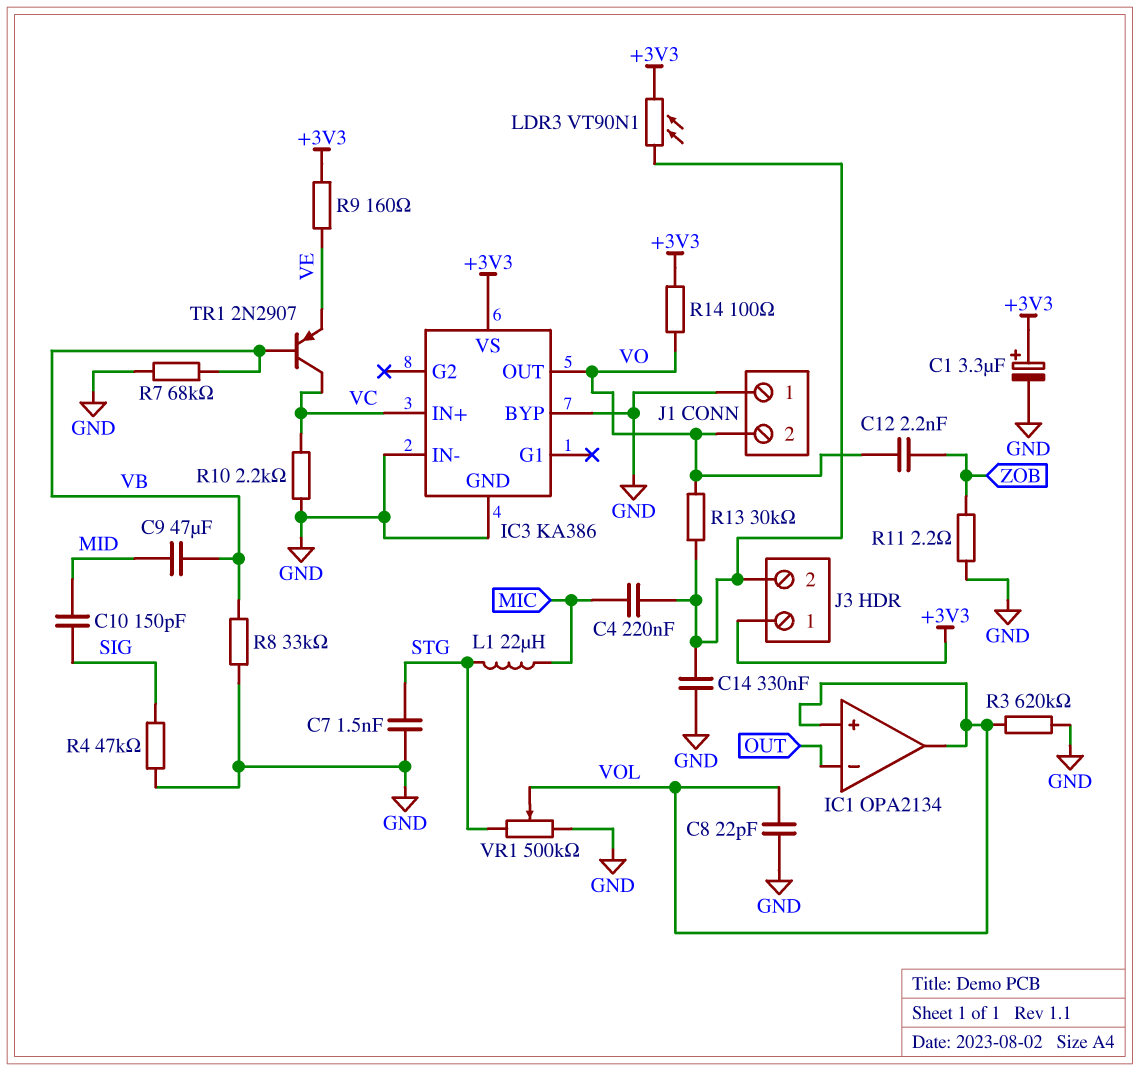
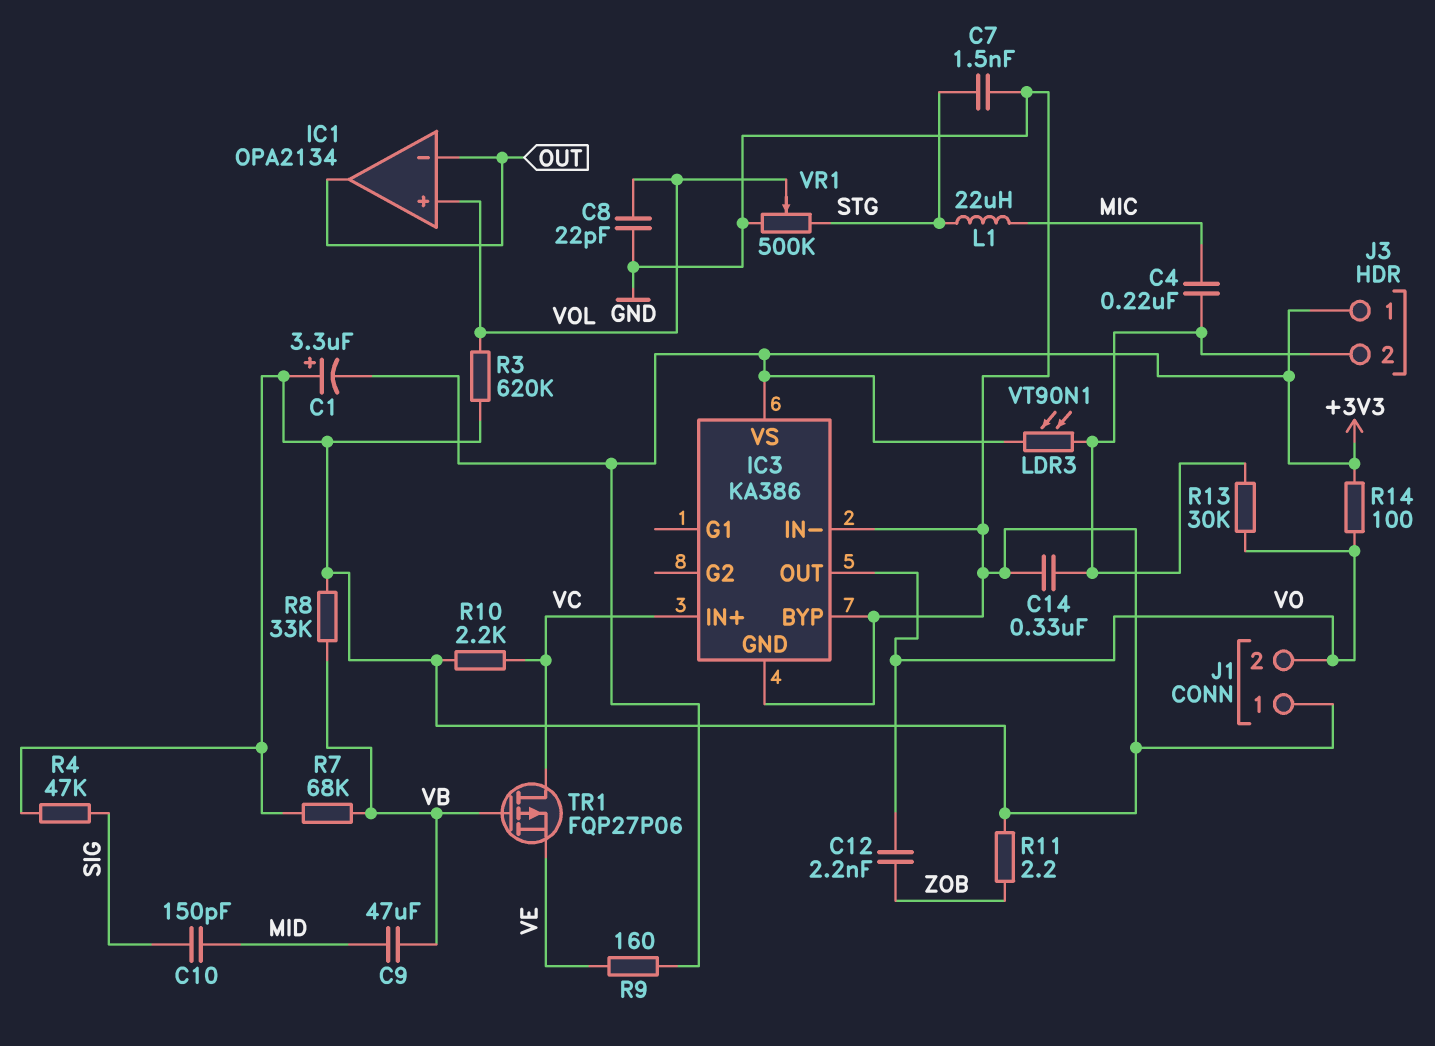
C1: 3.3uF (plus +3V3, minus GND) -> 3.3uF (plus GND, minus +3V3)
IC1 pin out: VOL -> OUT
TR1: PNP 2N2907 (B VB, C VC, E VE) -> PMOS FQP27P06 (G VB, D VC, S VE)

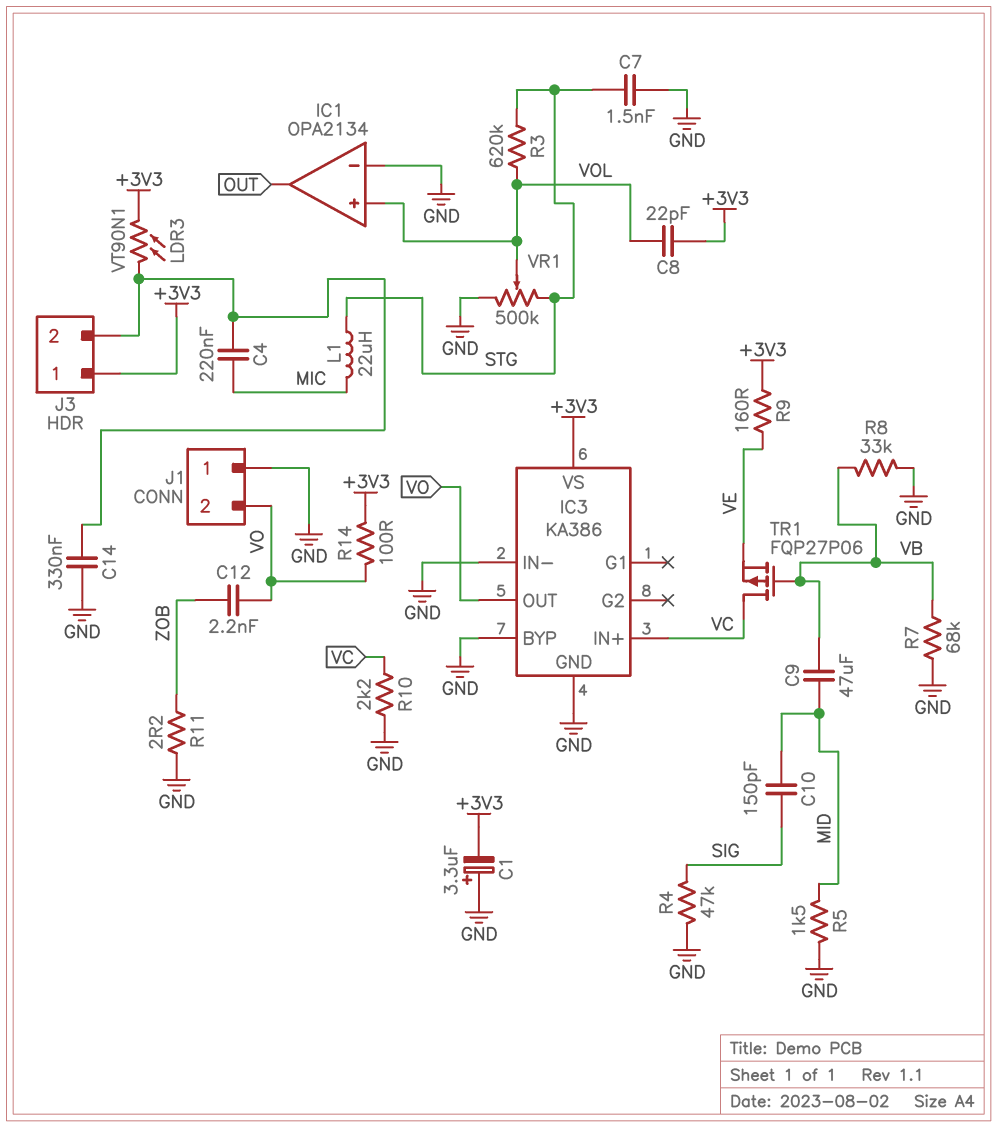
C8: 22pF (GND, VOL) -> 22pF (+3V3, VOL)
IC1 pin in-: OUT -> GND
R3: 620k (GND, VOL) -> 620k (STG, VOL)
R5: none -> 1.5k (GND, MID)
R13: 30k (J3/2, VO) -> none

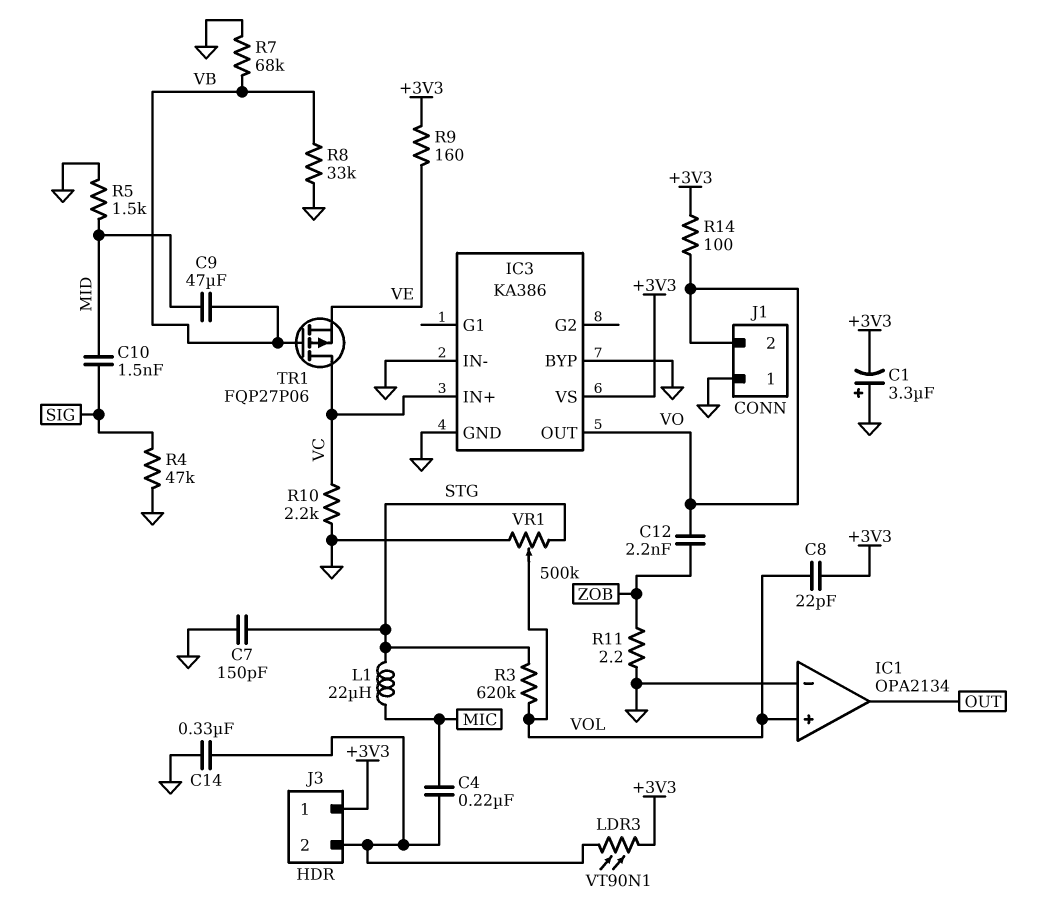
C7: 1.5nF (GND, STG) -> 150pF (GND, STG)
C10: 150pF (MID, SIG) -> 1.5nF (MID, SIG)

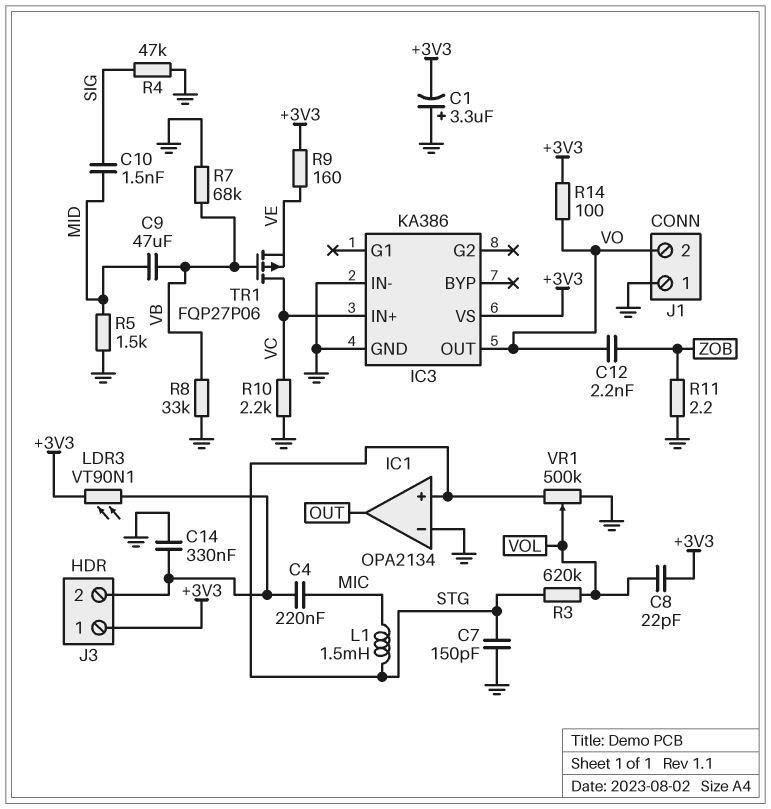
IC1 pin in+: VOL -> STG
IC3 pin BYP: GND -> none
L1: 22uH (MIC, STG) -> 1.5mH (MIC, STG)

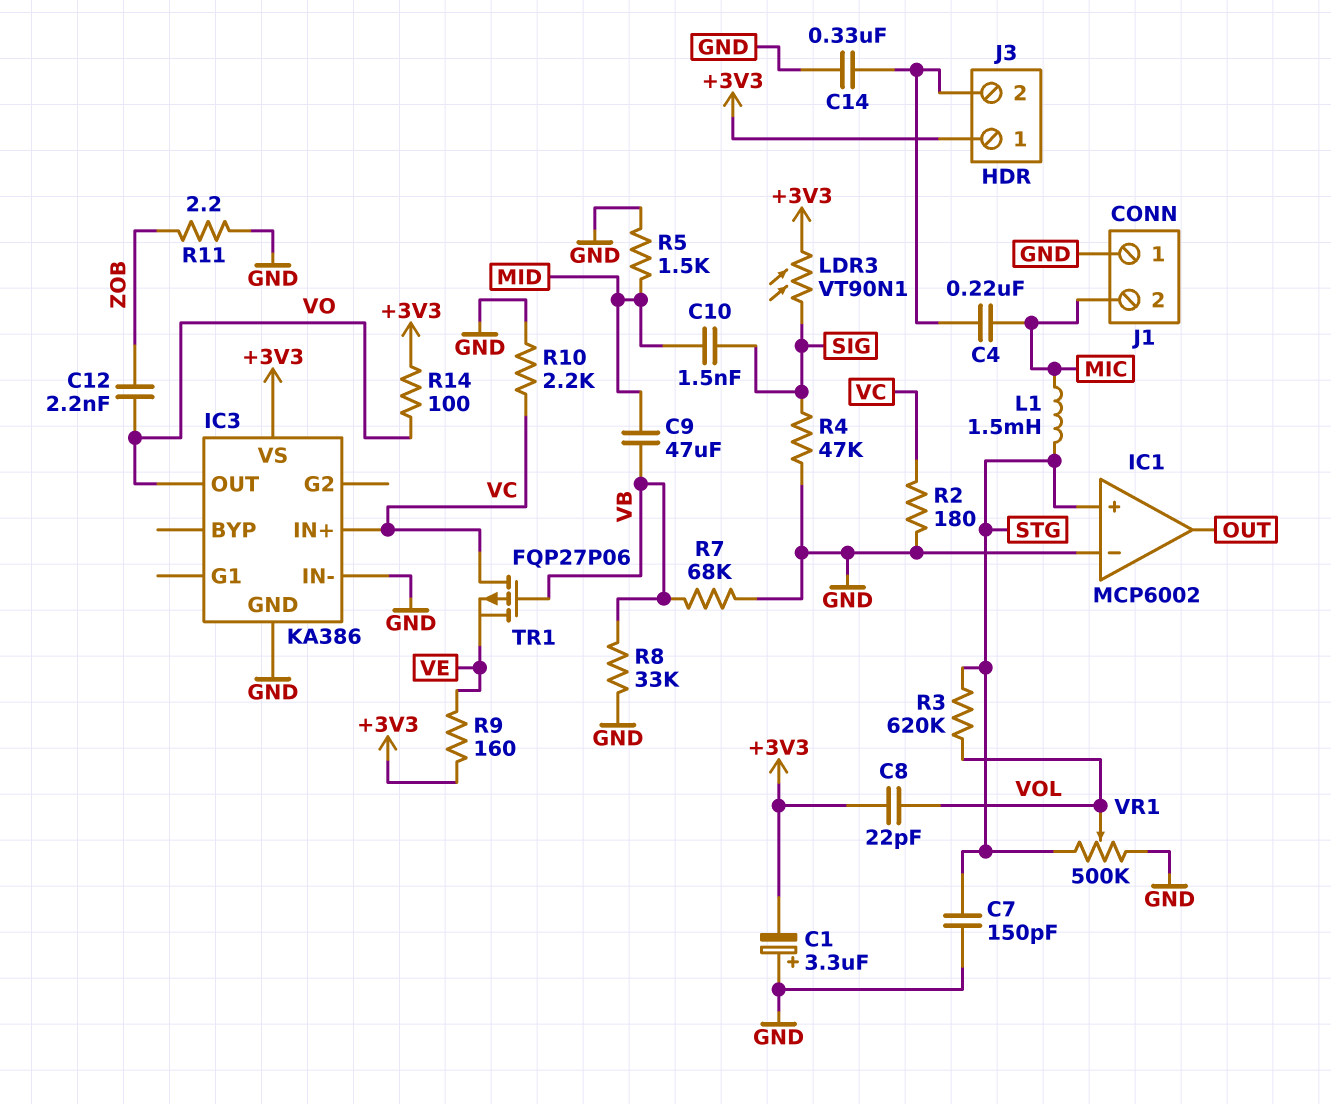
IC1: OPA2134 -> MCP6002
J1 pin 2: VO -> MIC
LDR3: VT90N1 (+3V3, J3/2) -> VT90N1 (+3V3, SIG)
R2: none -> 180 (GND, VC)

